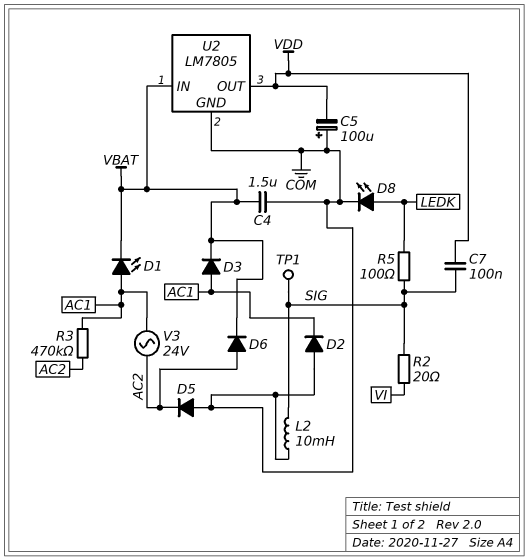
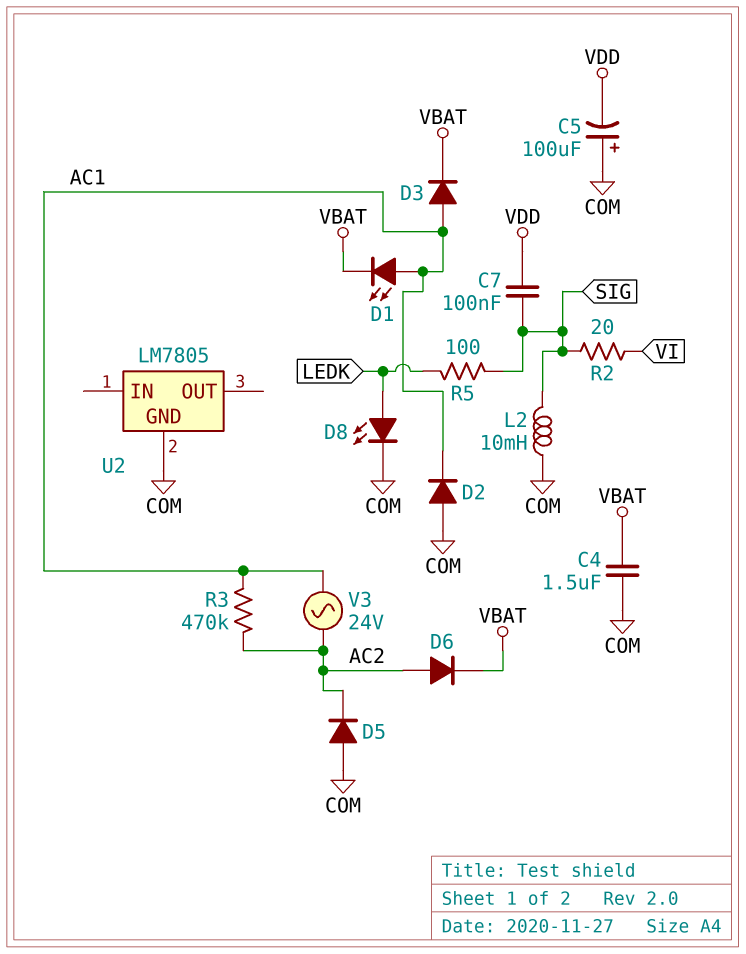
TP1: test point (SIG) -> none
U2 pin IN: VBAT -> none
U2 pin OUT: VDD -> none

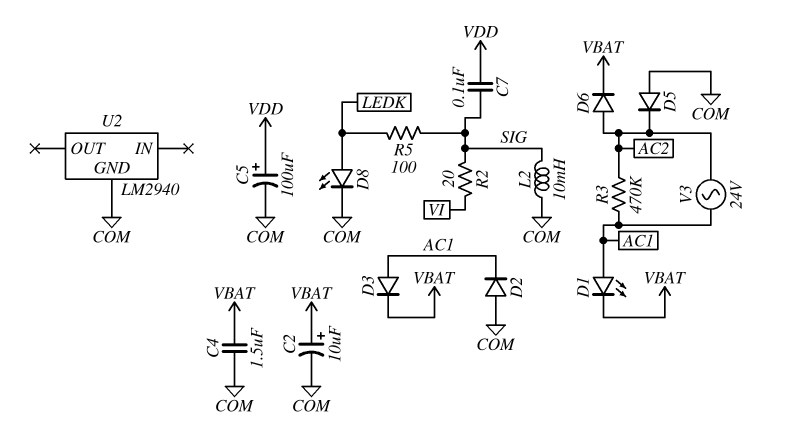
C2: none -> 10uF (plus VBAT, minus COM)
C5: 100uF (plus COM, minus VDD) -> 100uF (plus VDD, minus COM)
U2: LM7805 -> LM2940

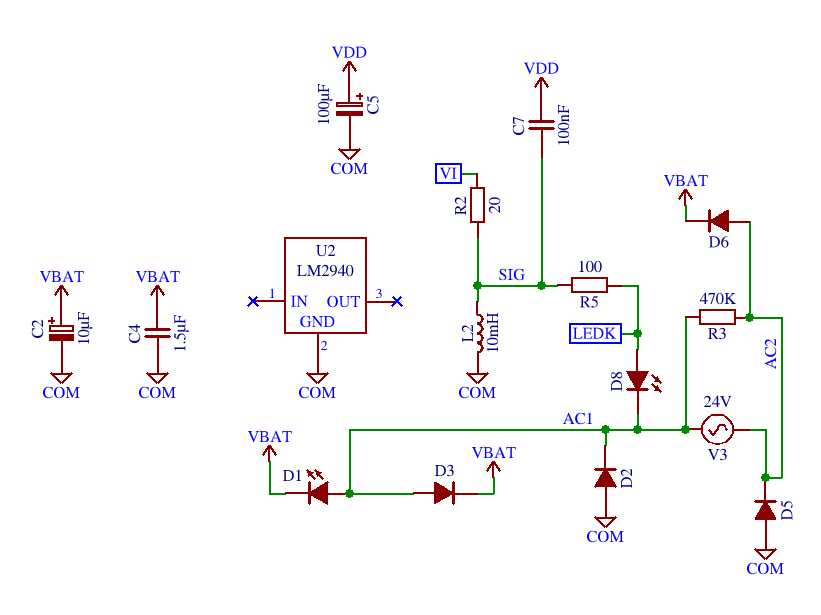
D8: LED (A LEDK, K COM) -> LED (A LEDK, K AC1)

